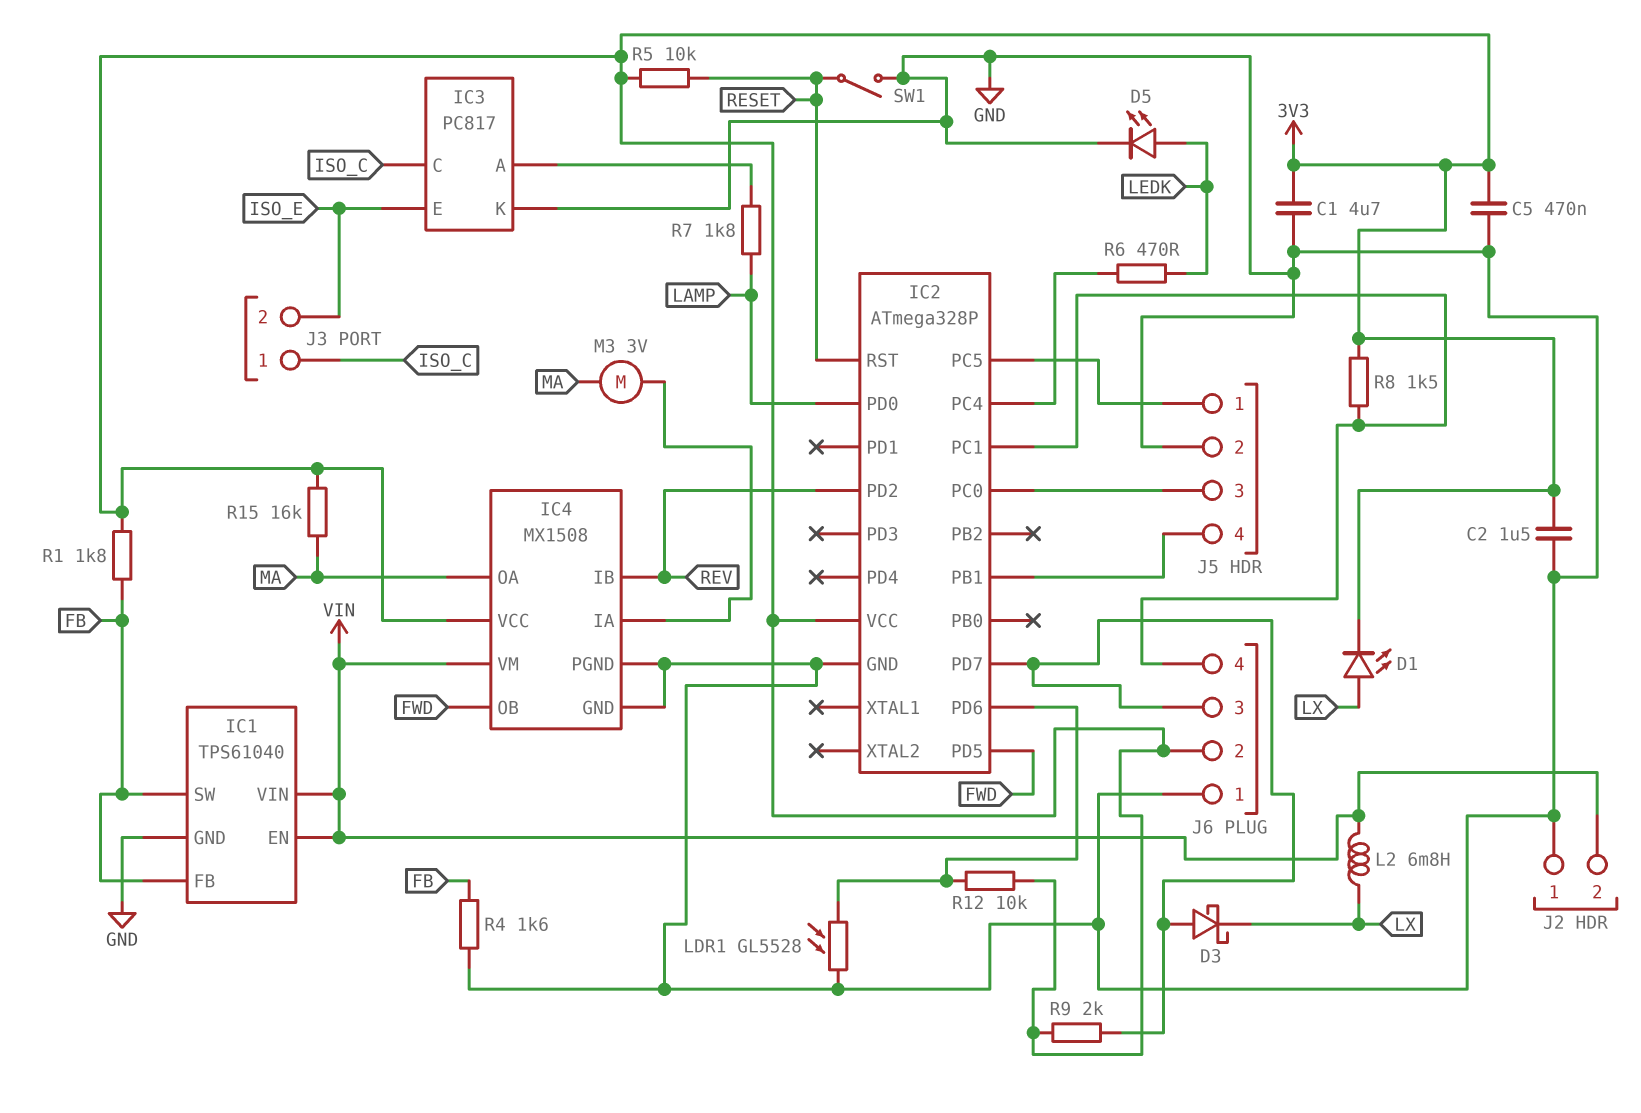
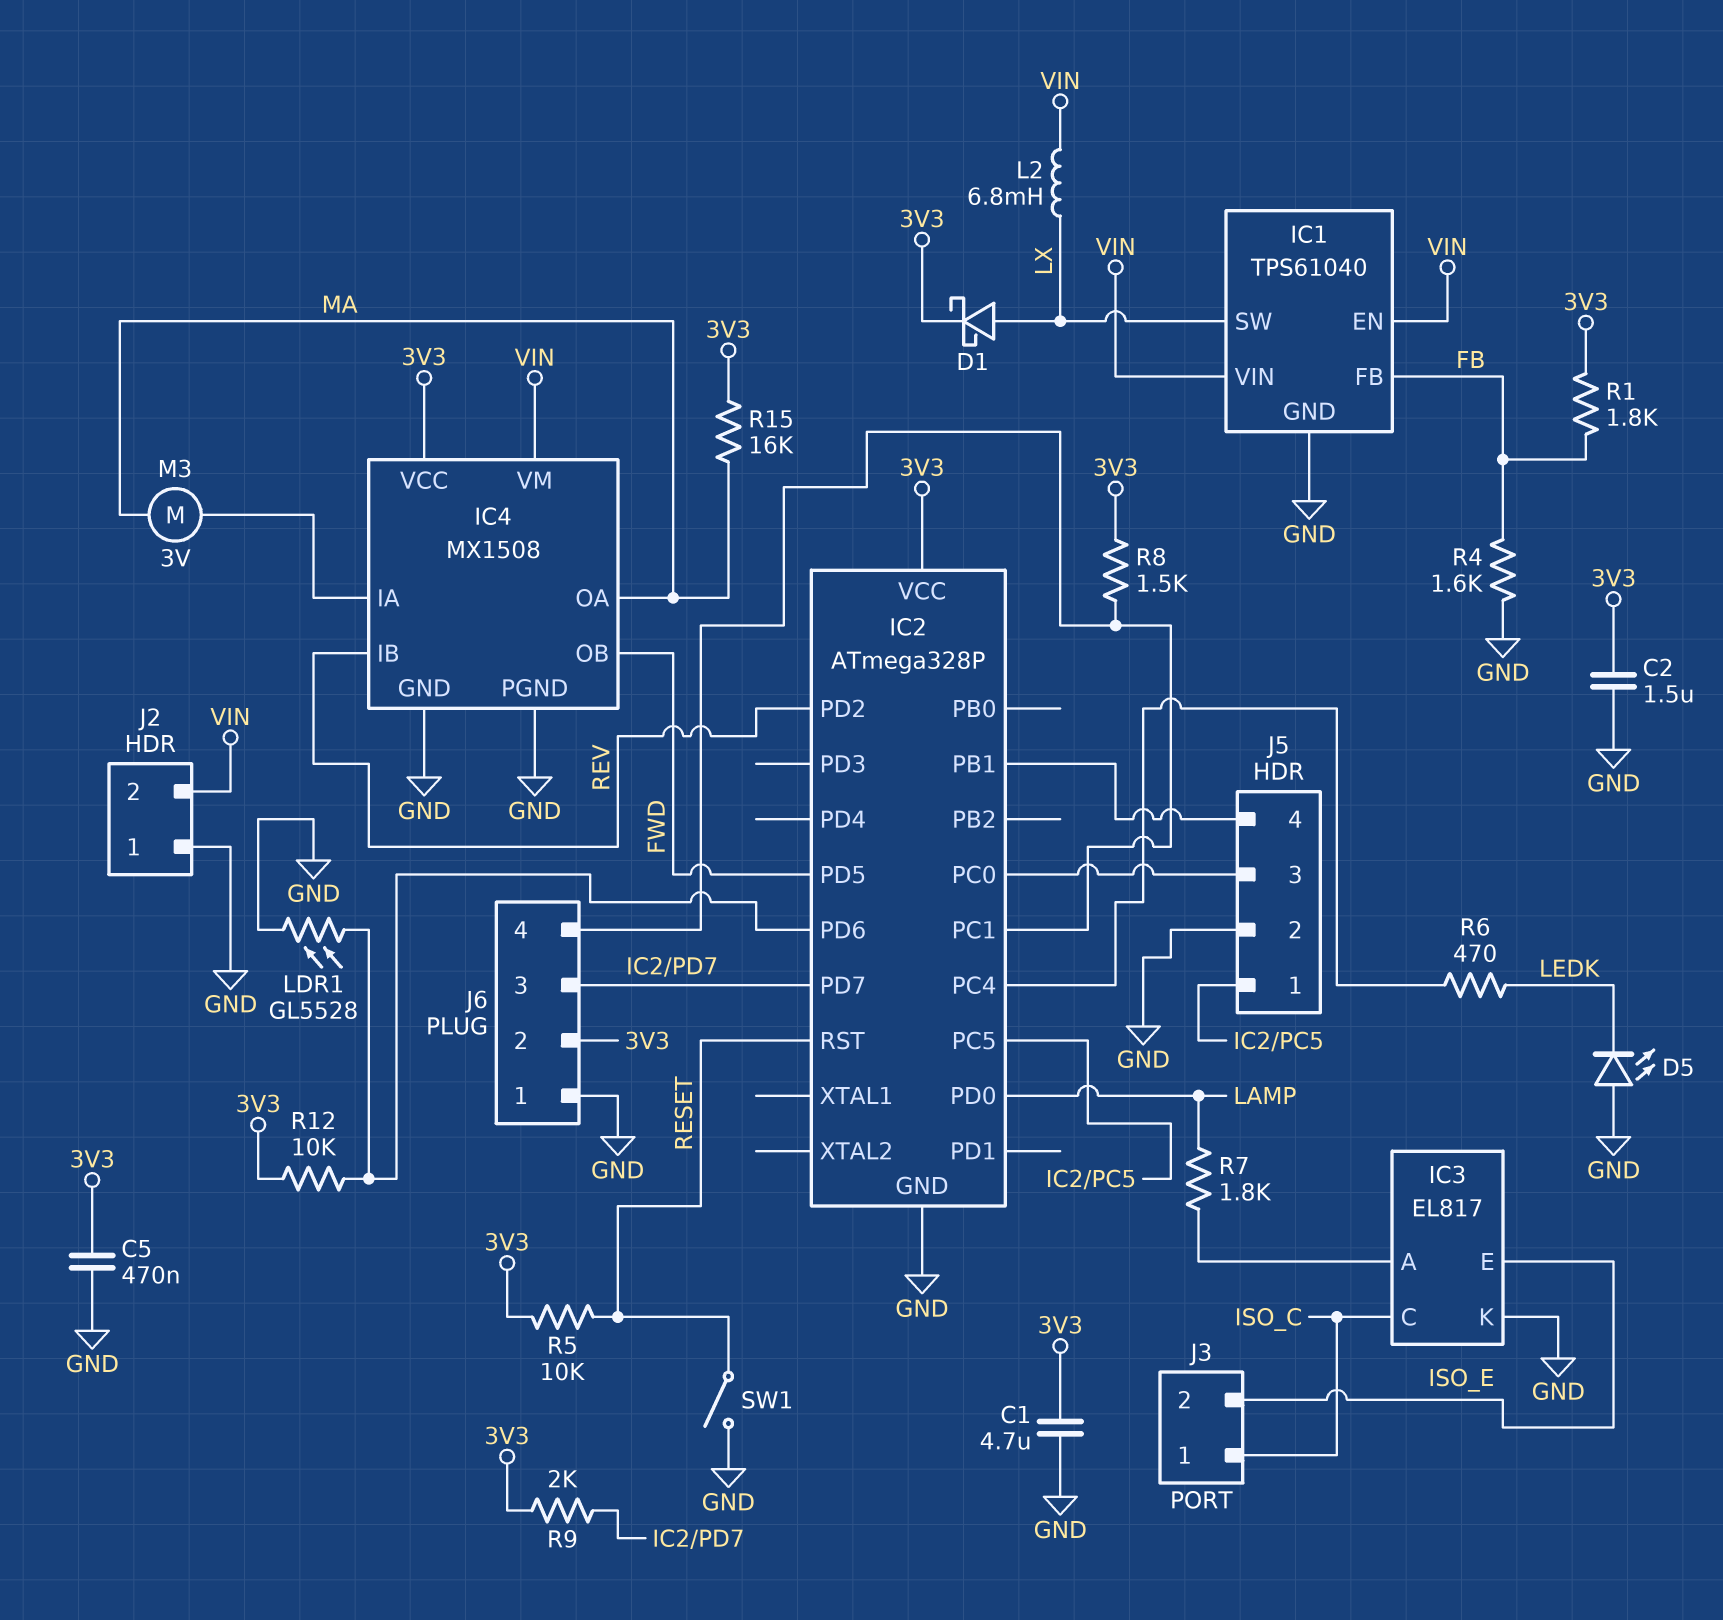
D1: LED (A LX, K 3V3) -> schottky (A LX, K 3V3)
D3: schottky (A IC2/PD7, K LX) -> none
D5: LED (A LEDK, K GND) -> LED (A GND, K LEDK)
IC1 pin SW: FB -> LX
IC3: PC817 -> EL817

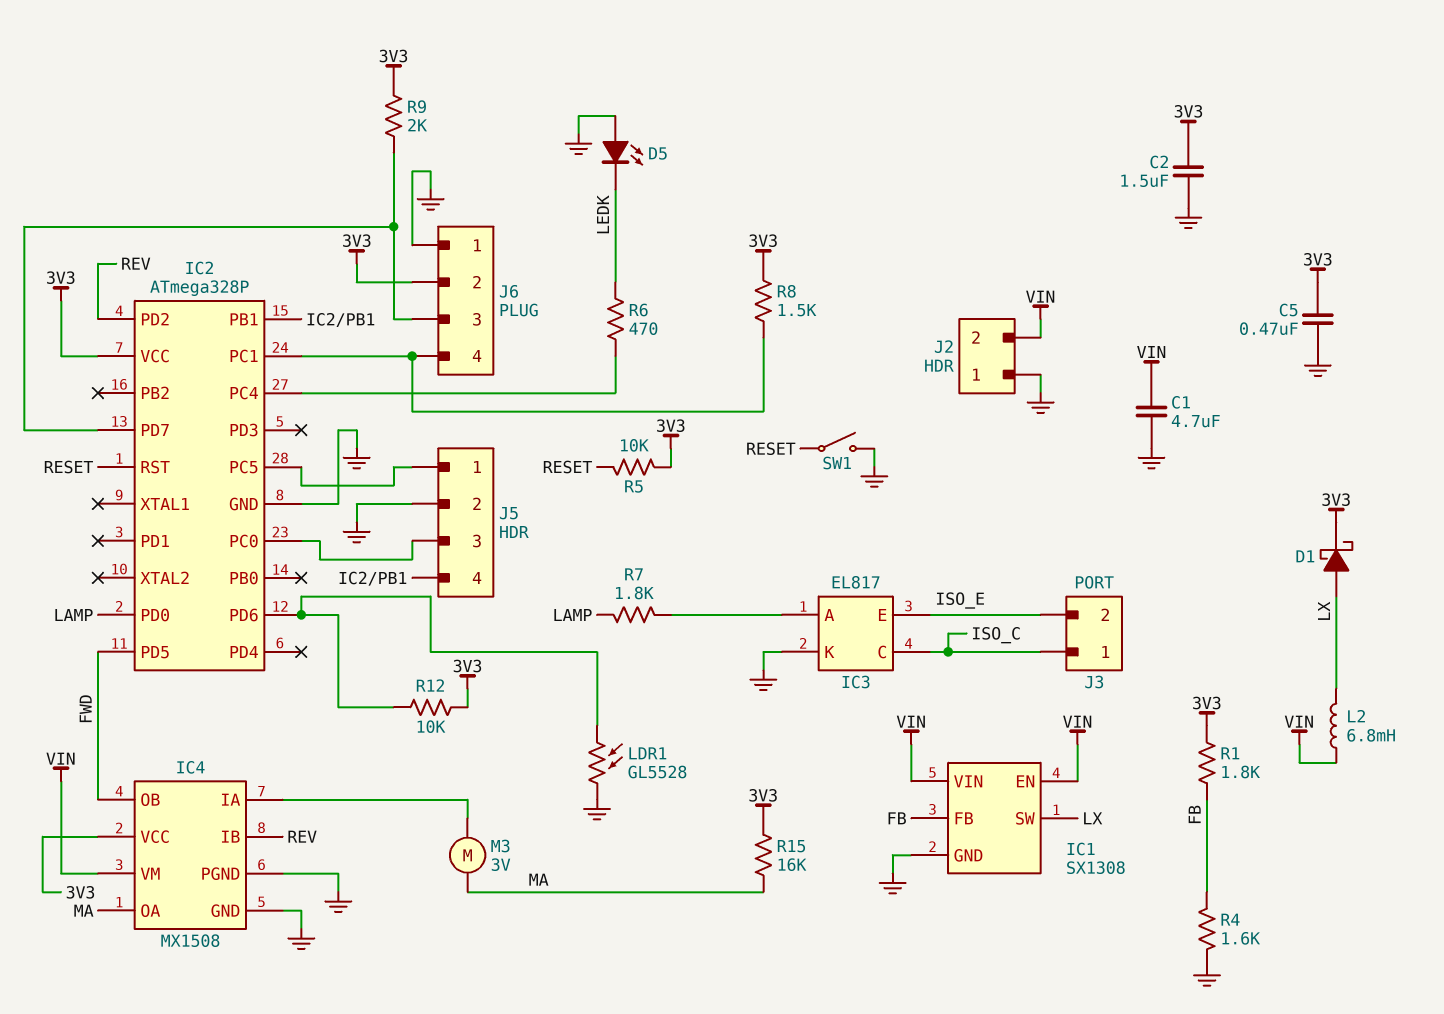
C1: 4.7uF (3V3, GND) -> 4.7uF (GND, VIN)
IC1: TPS61040 -> SX1308

